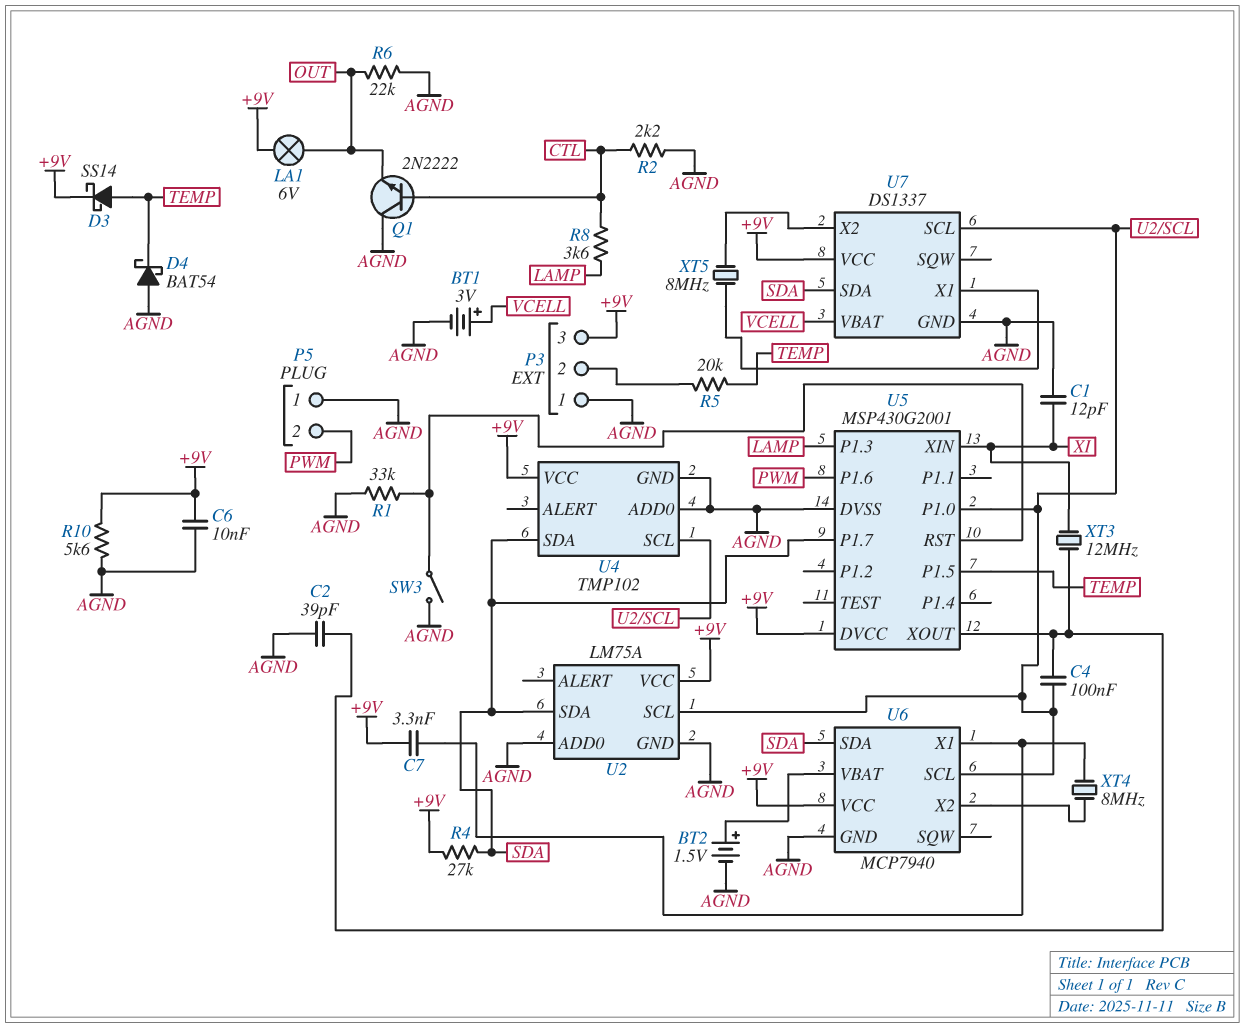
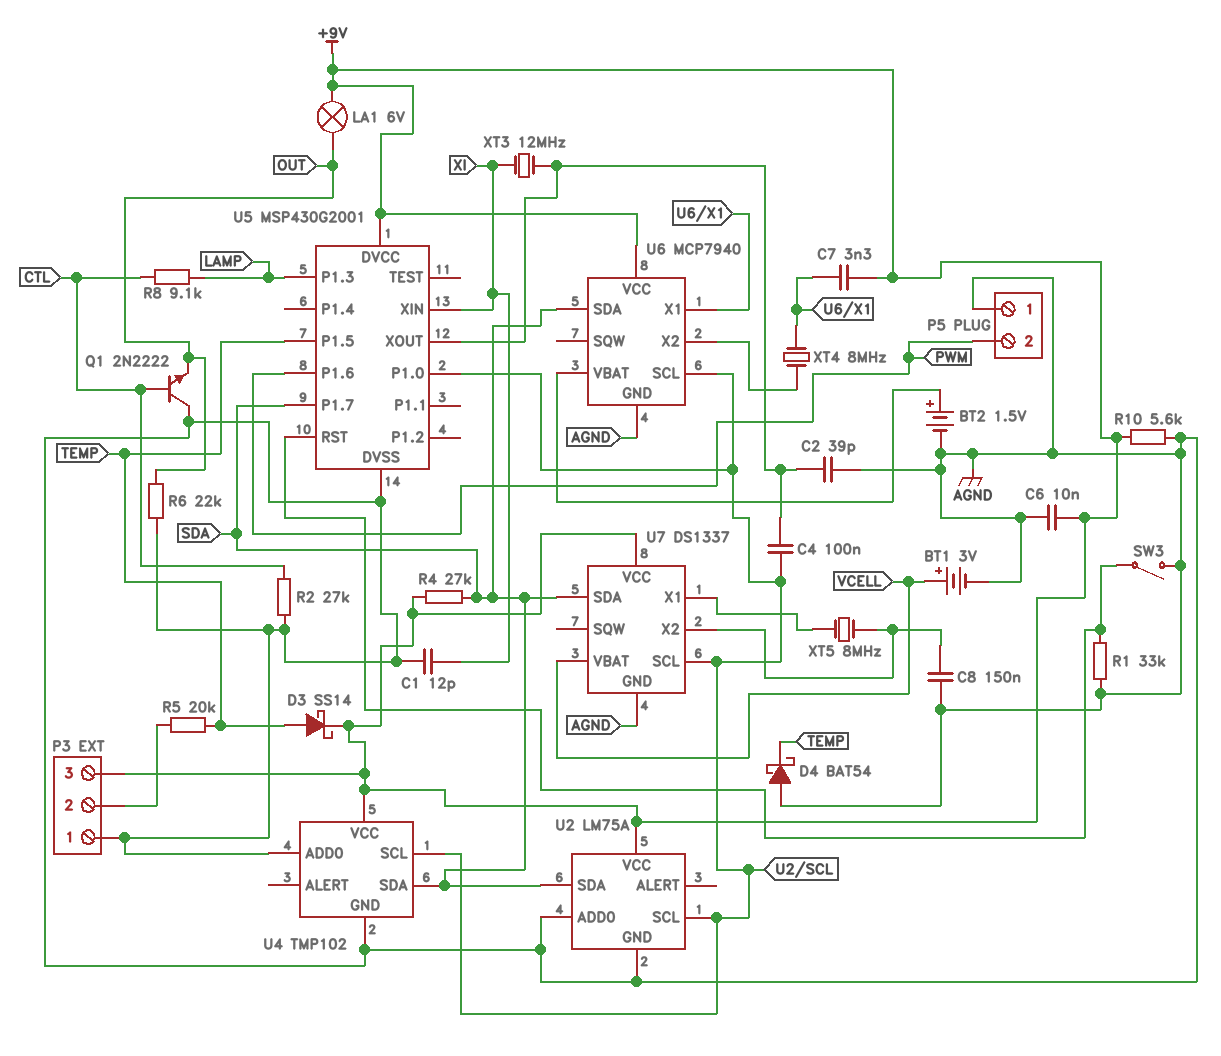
C8: none -> 150nF (AGND, U7/X2)
R2: 2.2k (AGND, CTL) -> 27k (AGND, CTL)
R8: 3.6k (CTL, LAMP) -> 9.1k (CTL, LAMP)

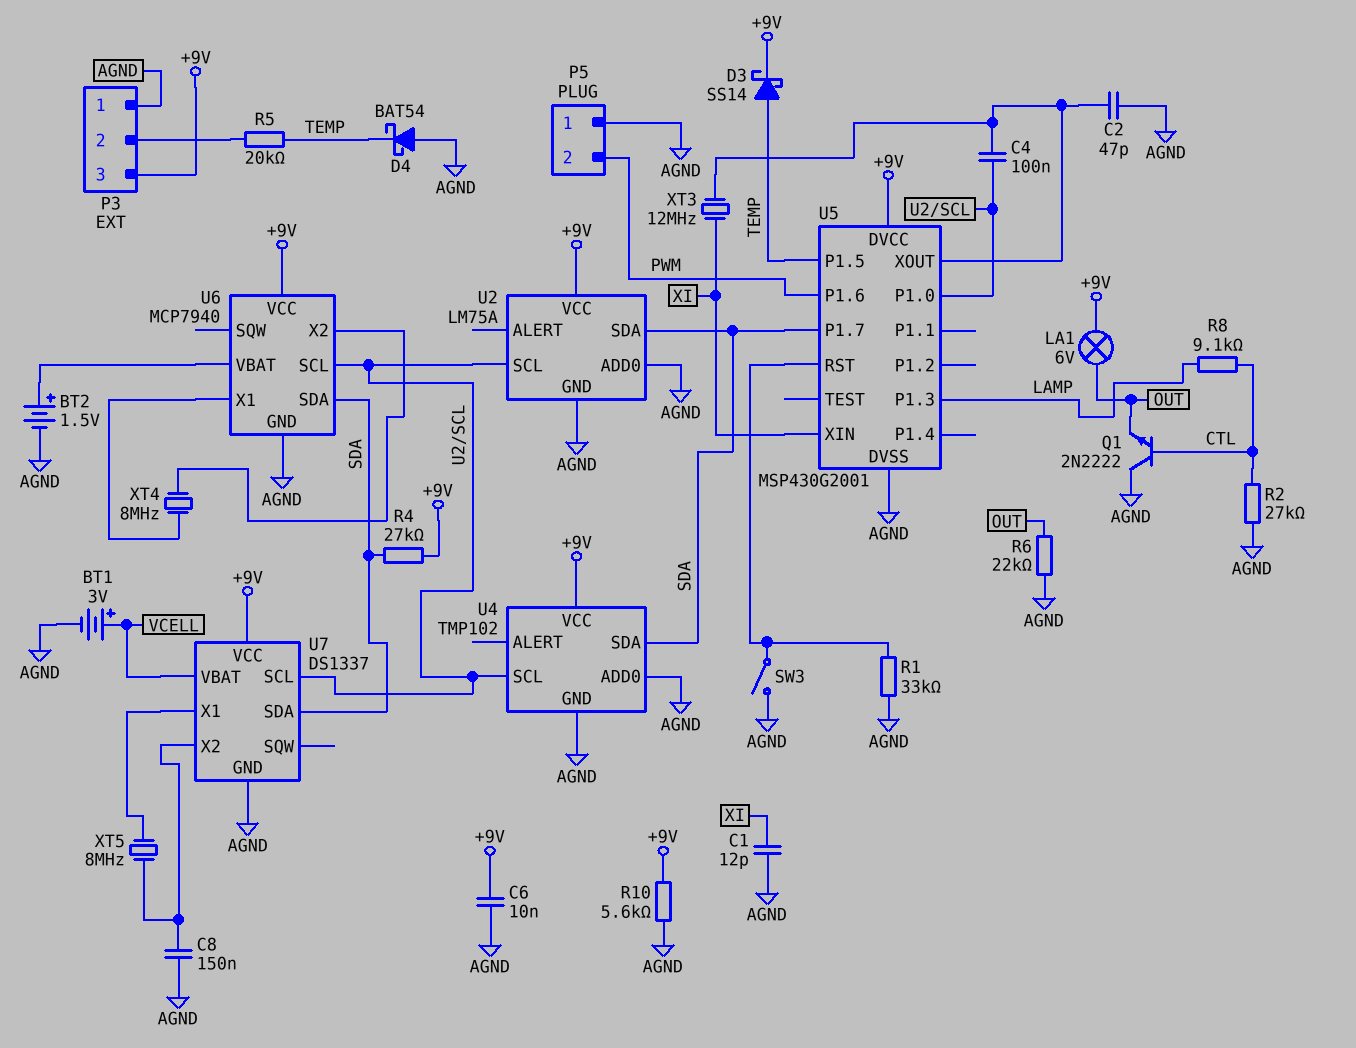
C2: 39pF (AGND, U5/XOUT) -> 47pF (AGND, U5/XOUT)
C7: 3.3nF (+9V, U6/X1) -> none

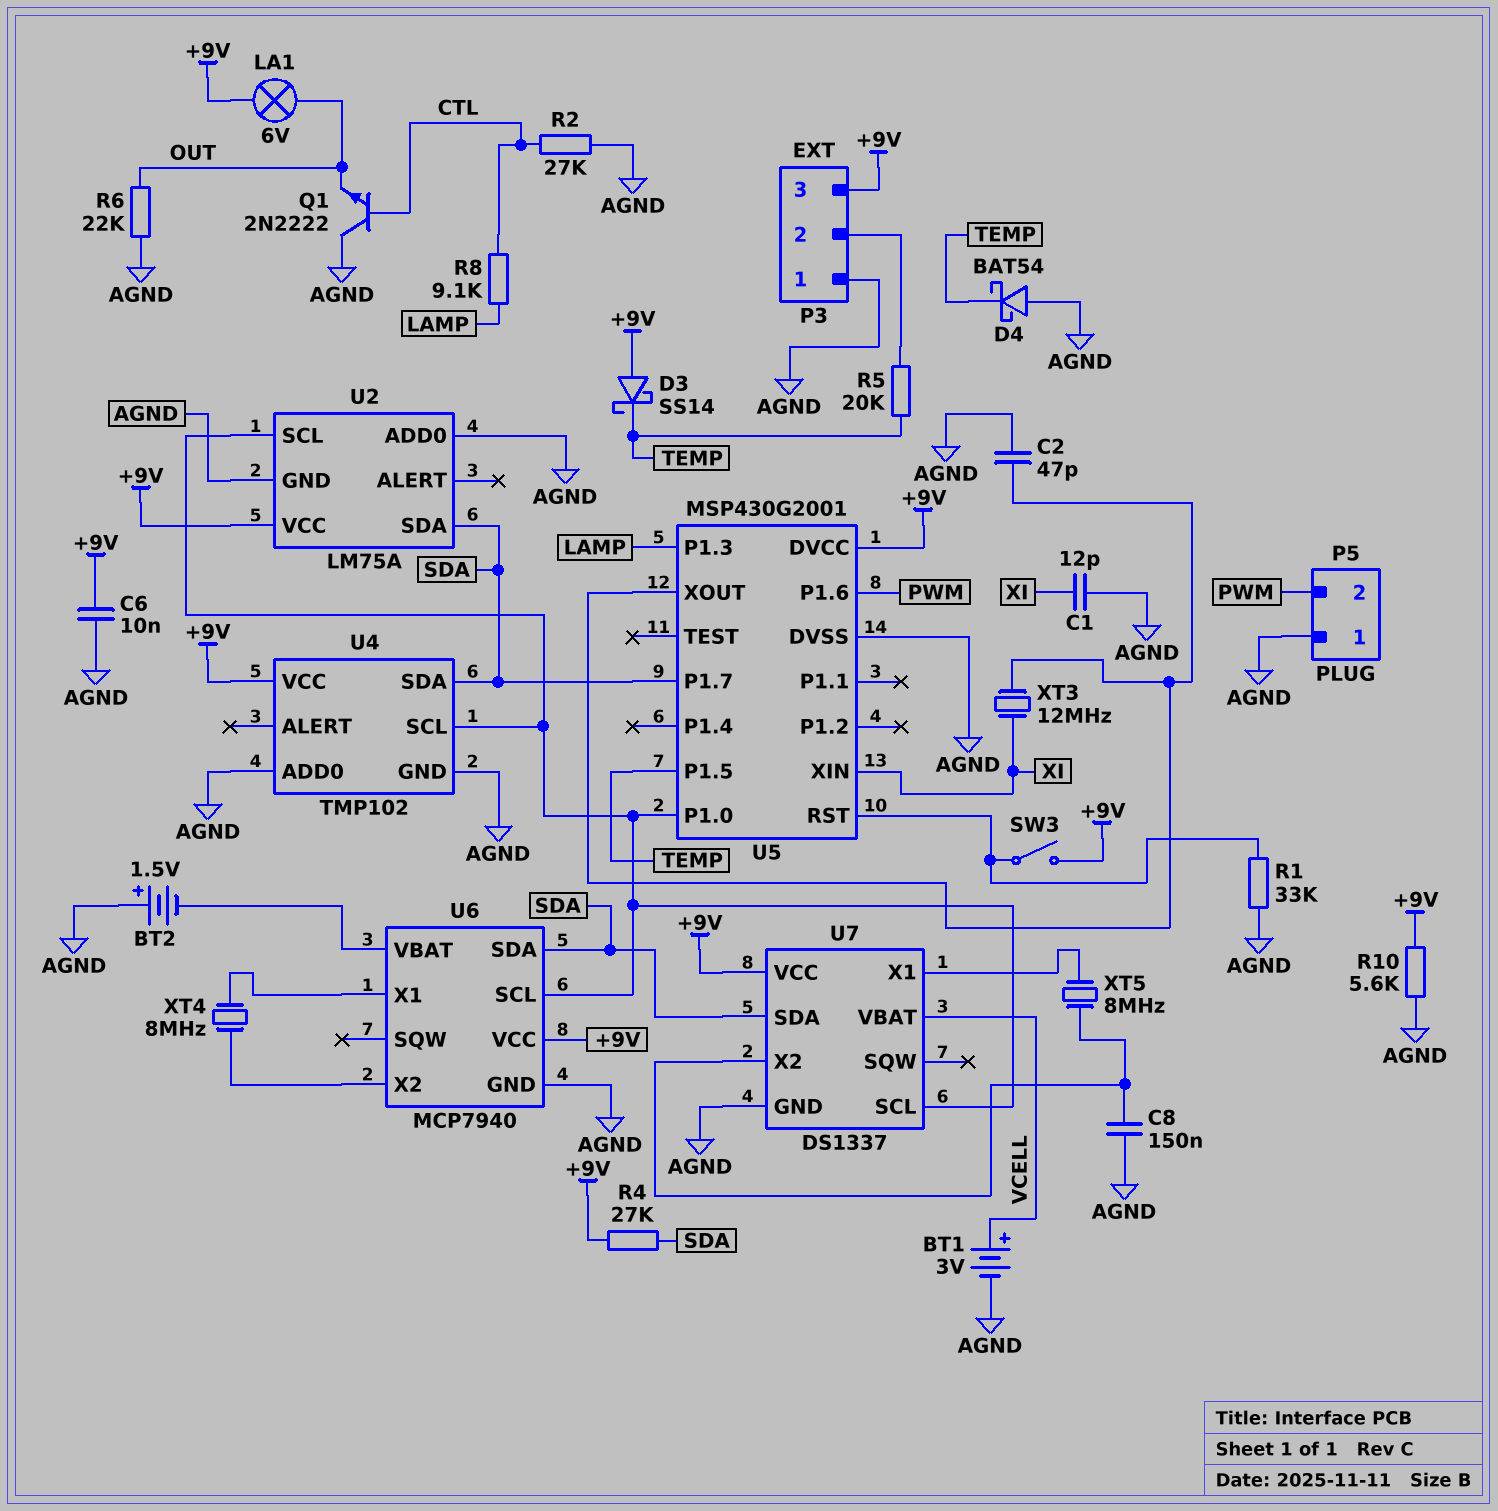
BT2: 1.5V (plus U6/VBAT, minus AGND) -> 1.5V (plus AGND, minus U6/VBAT)
C4: 100nF (U2/SCL, U5/XOUT) -> none
D3: schottky SS14 (A TEMP, K +9V) -> schottky SS14 (A +9V, K TEMP)
SW3: switch (AGND, U5/RST) -> switch (+9V, U5/RST)

